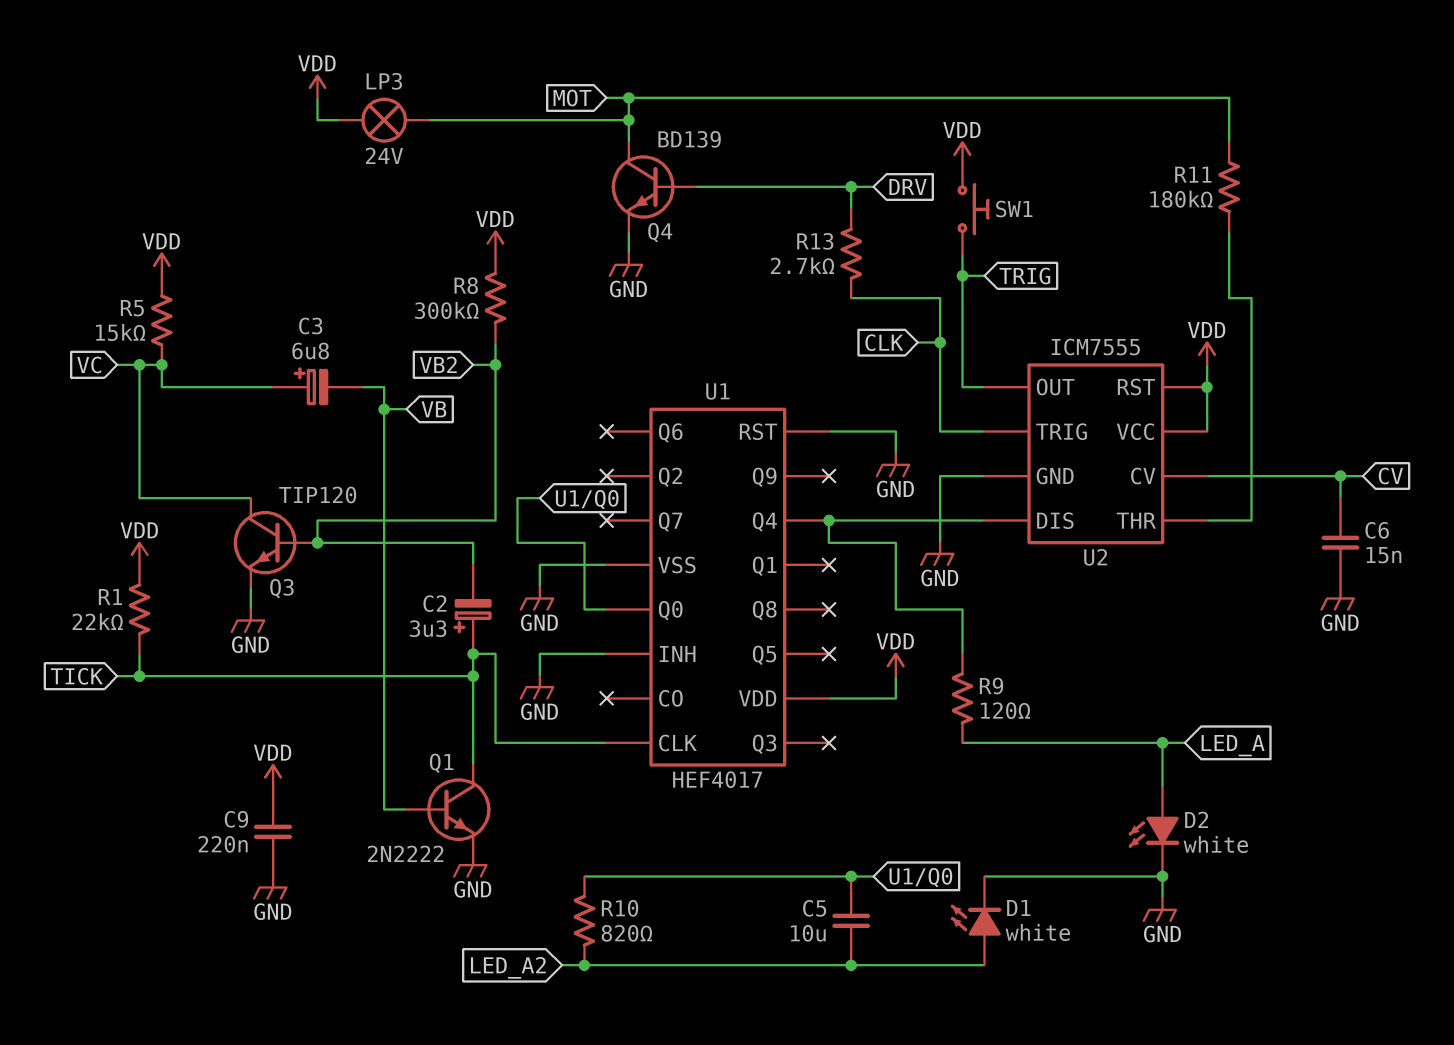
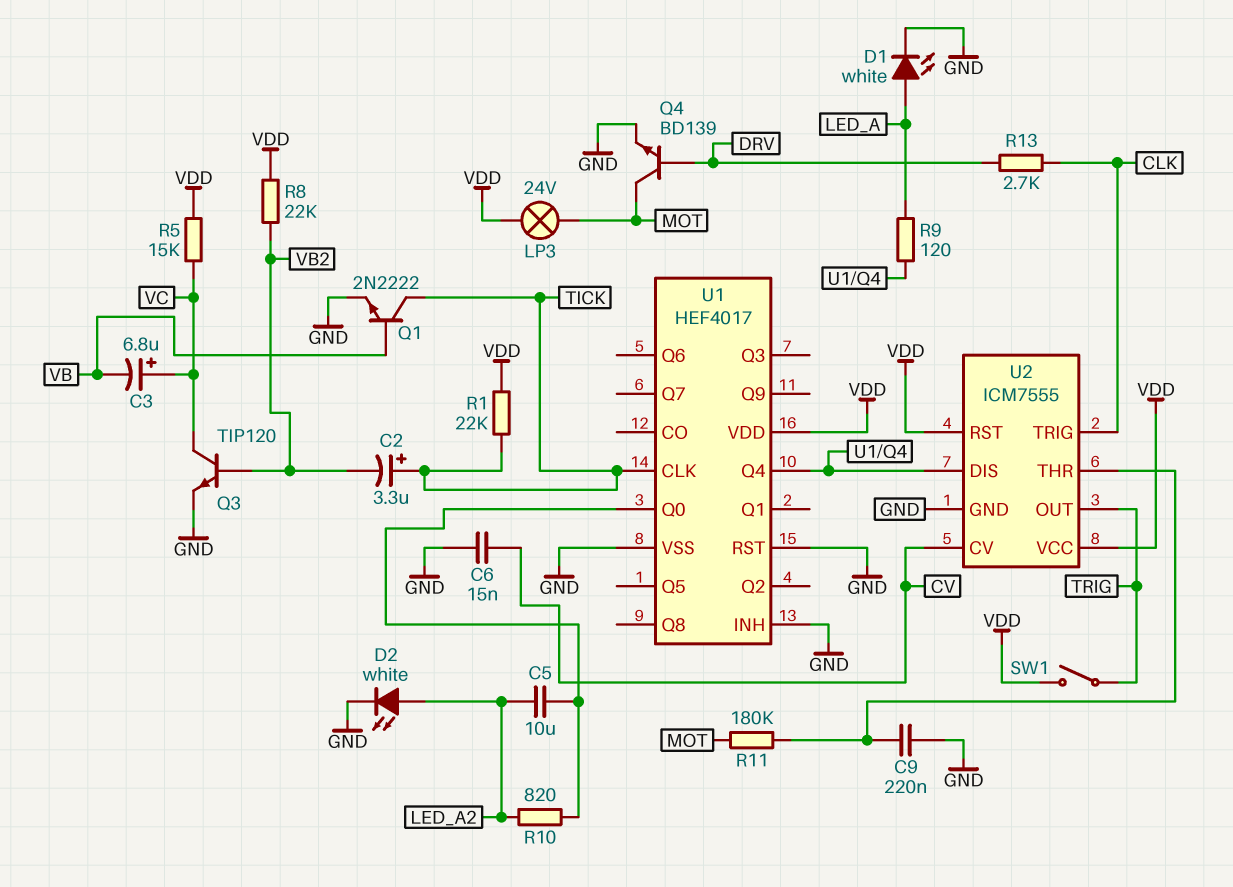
C9: 220nF (GND, VDD) -> 220nF (GND, U2/THR)
D1: LED white (A LED_A2, K GND) -> LED white (A LED_A, K GND)
D2: LED white (A LED_A, K GND) -> LED white (A LED_A2, K GND)
R8: 300k (VB2, VDD) -> 22k (VB2, VDD)
SW1: button (TRIG, VDD) -> switch (TRIG, VDD)

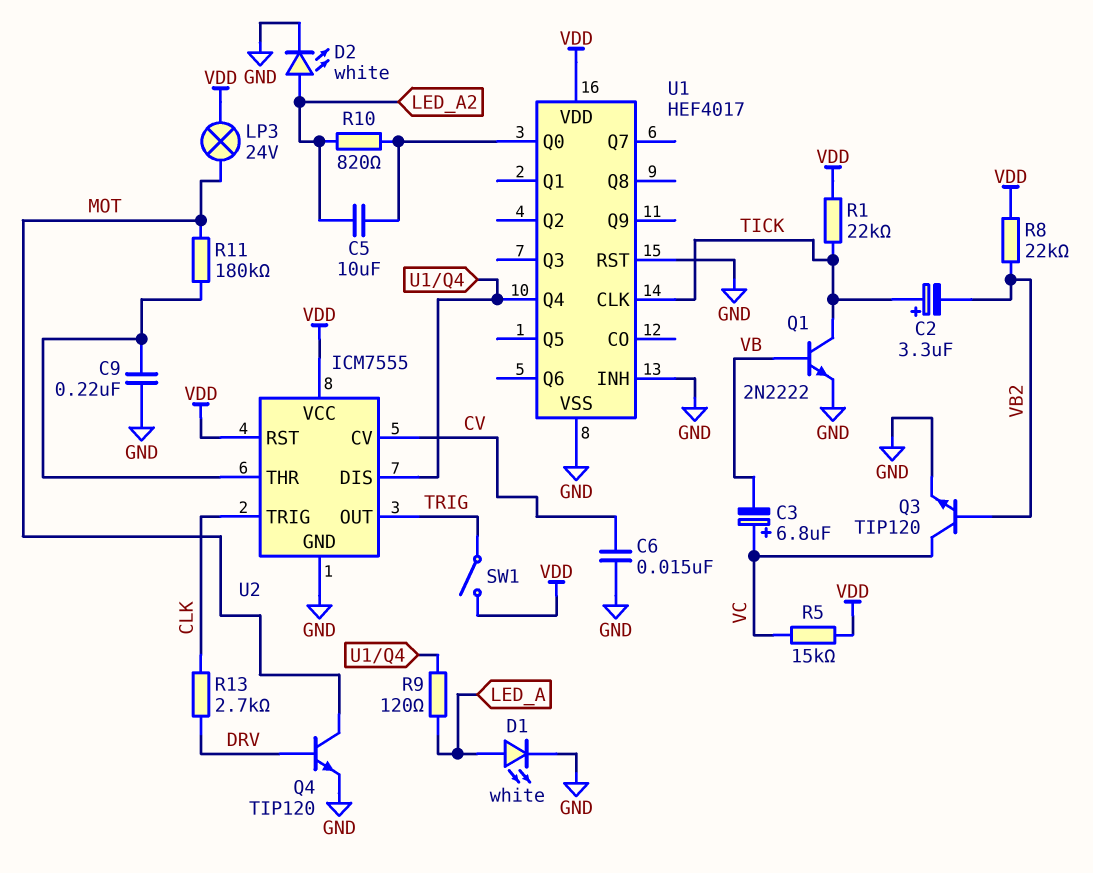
Q4: NPN BD139 (B DRV, C MOT, E GND) -> NPN TIP120 (B DRV, C MOT, E GND)

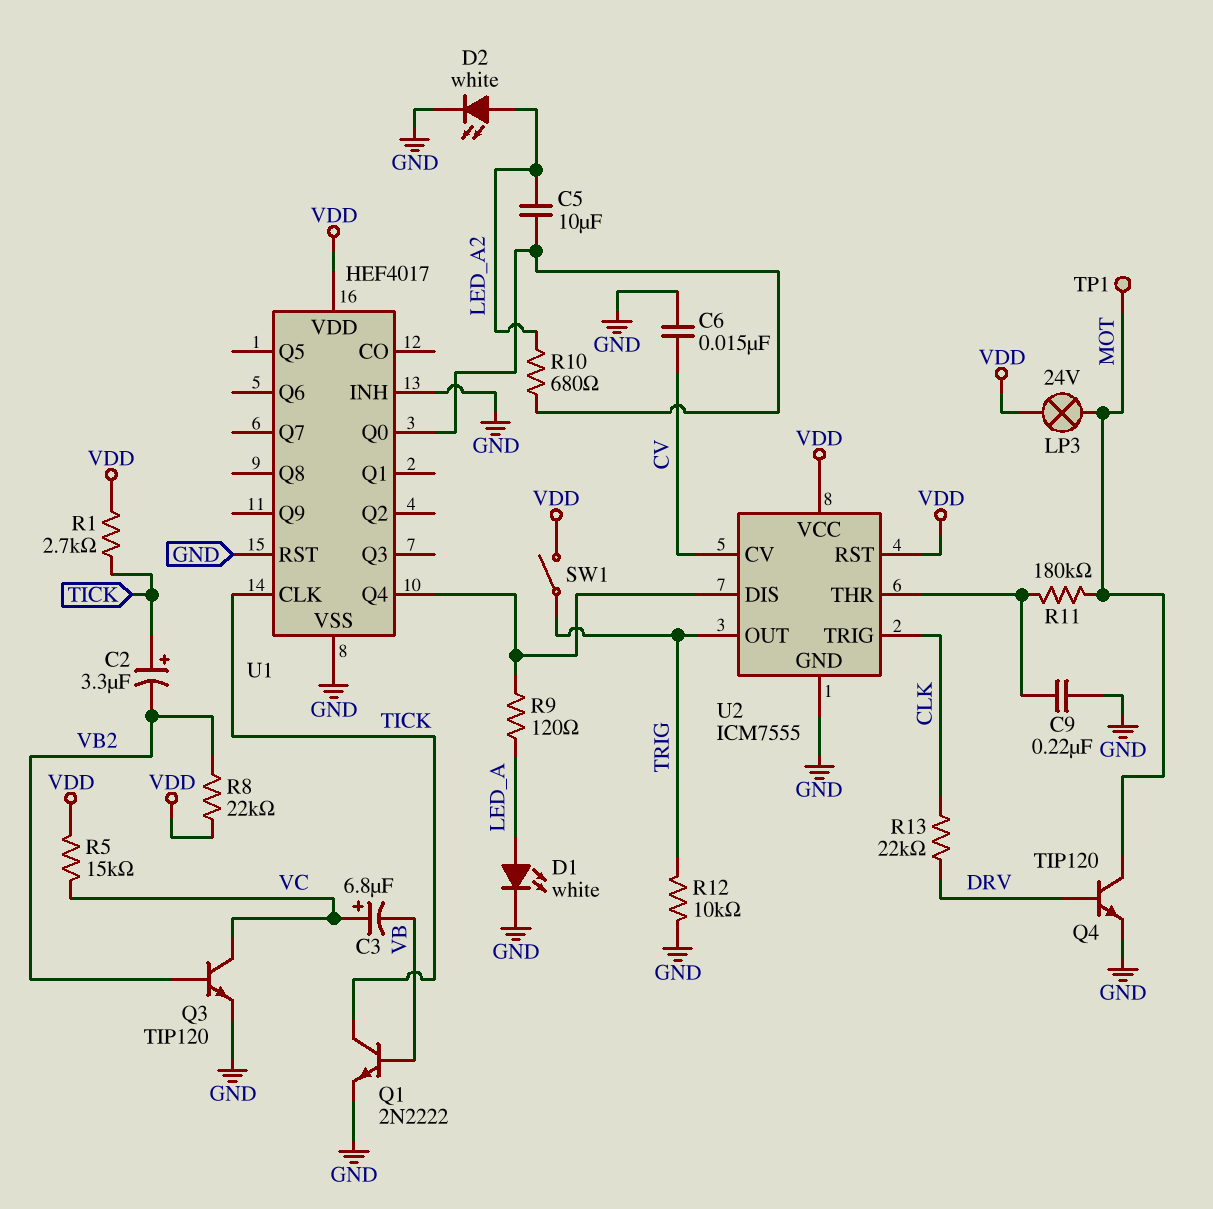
R1: 22k (TICK, VDD) -> 2.7k (TICK, VDD)
R10: 820 (LED_A2, U1/Q0) -> 680 (LED_A2, U1/Q0)
R12: none -> 10k (GND, TRIG)
R13: 2.7k (CLK, DRV) -> 22k (CLK, DRV)
TP1: none -> test point (MOT)

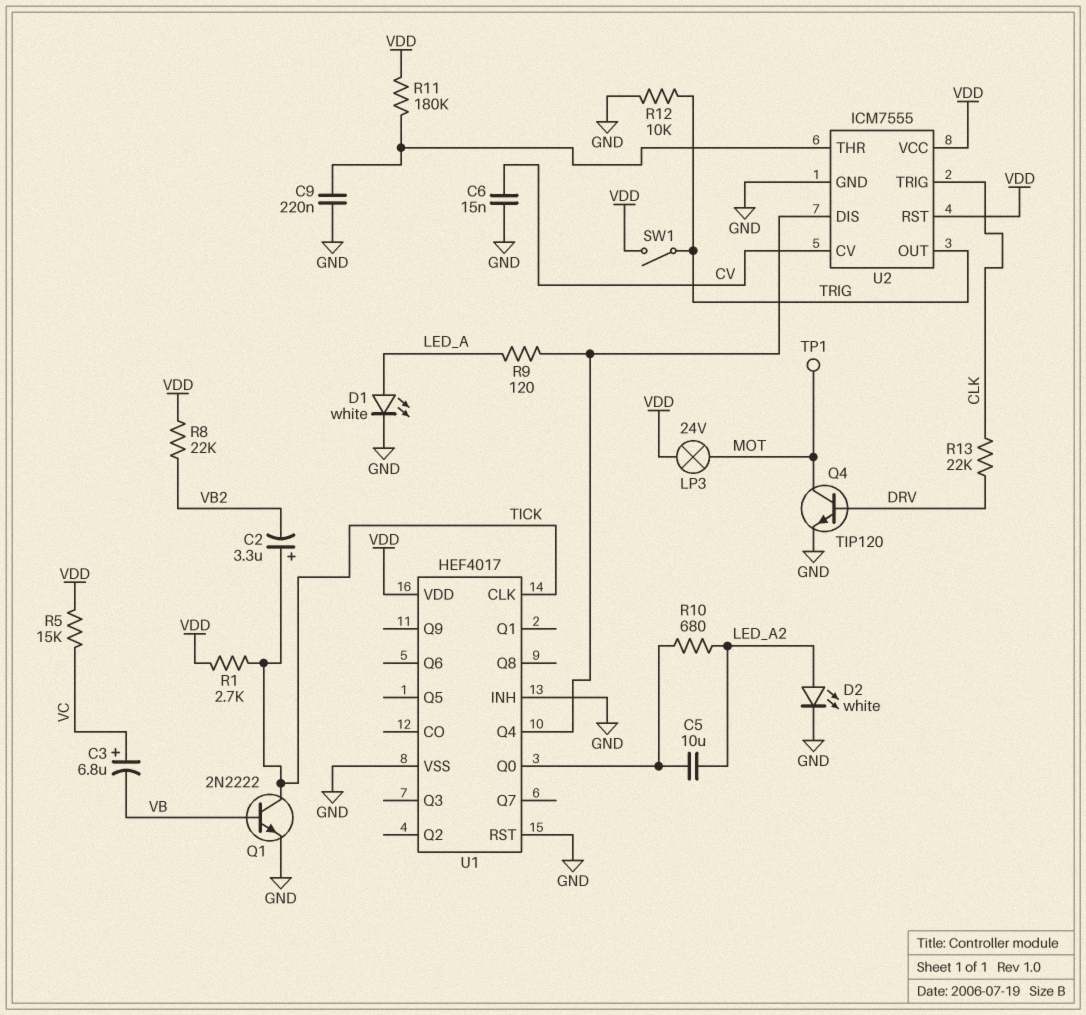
Q3: NPN TIP120 (B VB2, C VC, E GND) -> none
R11: 180k (MOT, U2/THR) -> 180k (U2/THR, VDD)

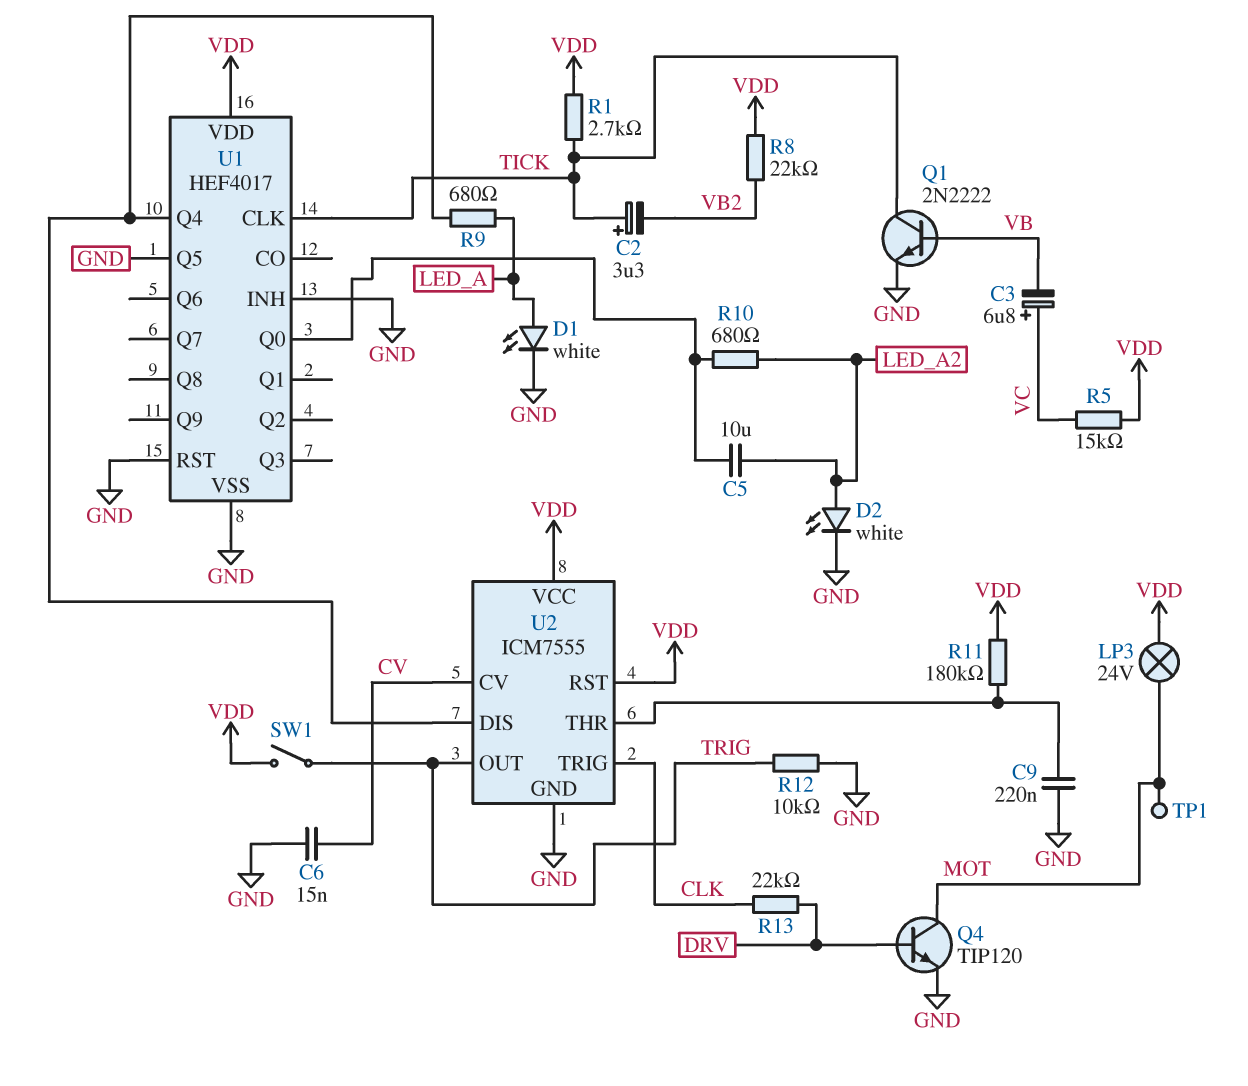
R9: 120 (LED_A, U1/Q4) -> 680 (LED_A, U1/Q4)
U1 pin Q5: none -> GND

